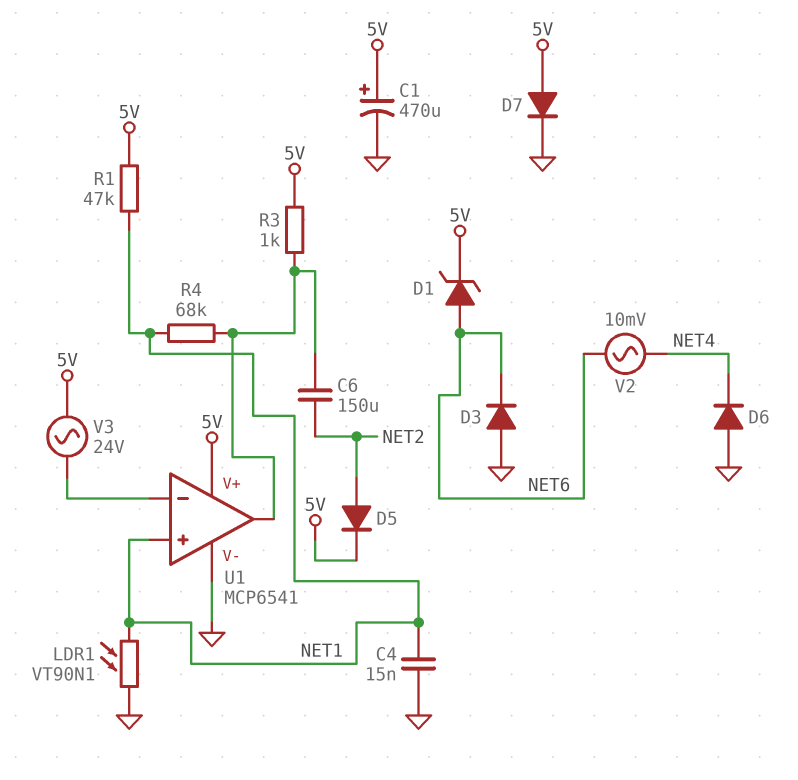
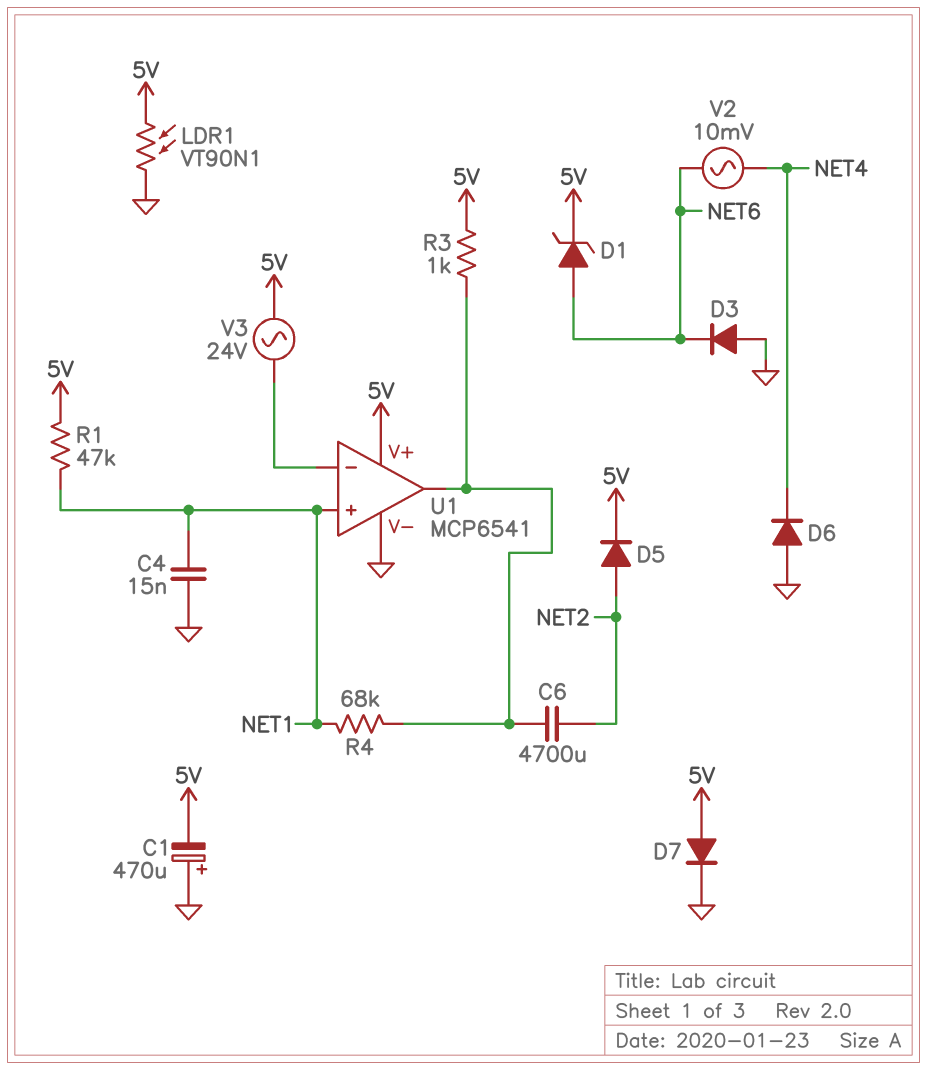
C1: 470uF (plus 5V, minus GND) -> 470uF (plus GND, minus 5V)
C6: 150uF (NET2, U1/out) -> 4700uF (NET2, U1/out)
LDR1: VT90N1 (GND, NET1) -> VT90N1 (5V, GND)

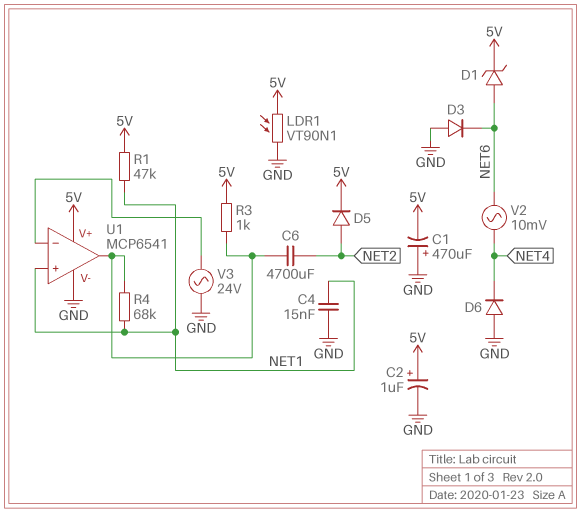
C2: none -> 1uF (plus 5V, minus GND)
D7: diode (A 5V, K GND) -> none
V3: AC 24V (5V, U1/in-) -> AC 24V (GND, U1/in-)

